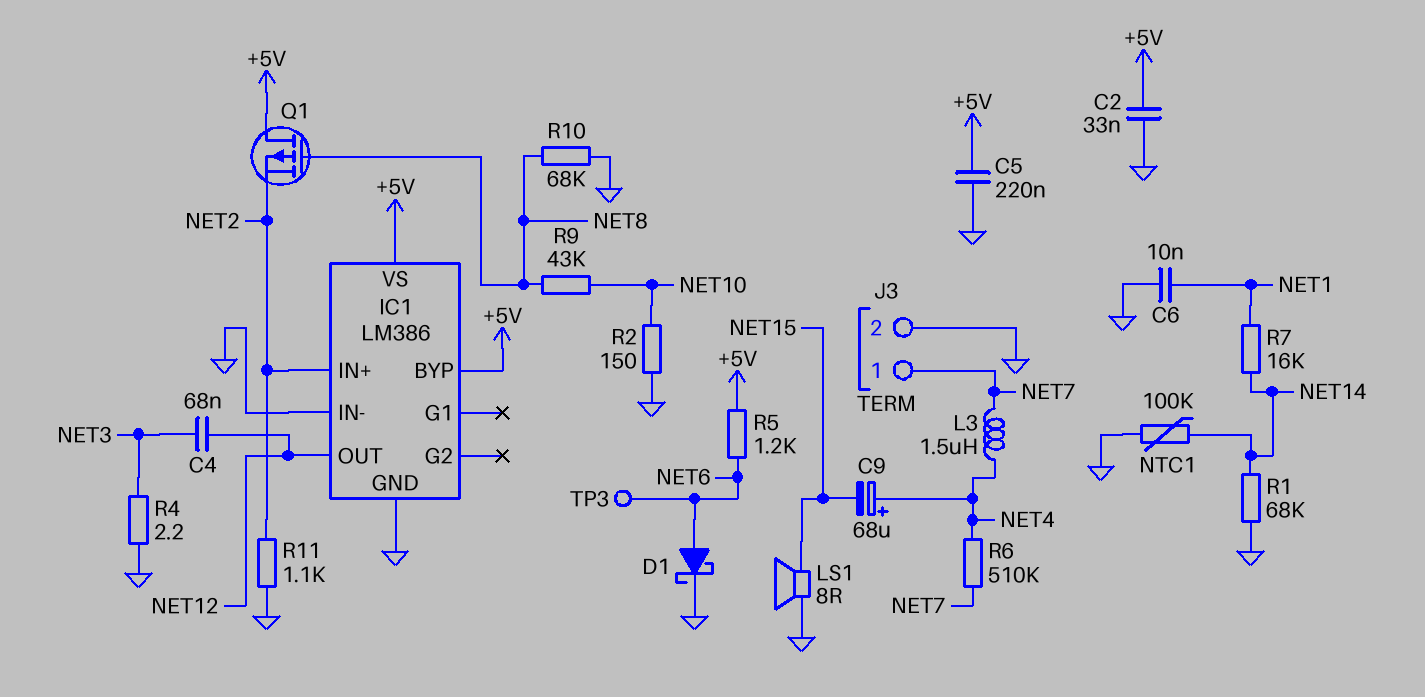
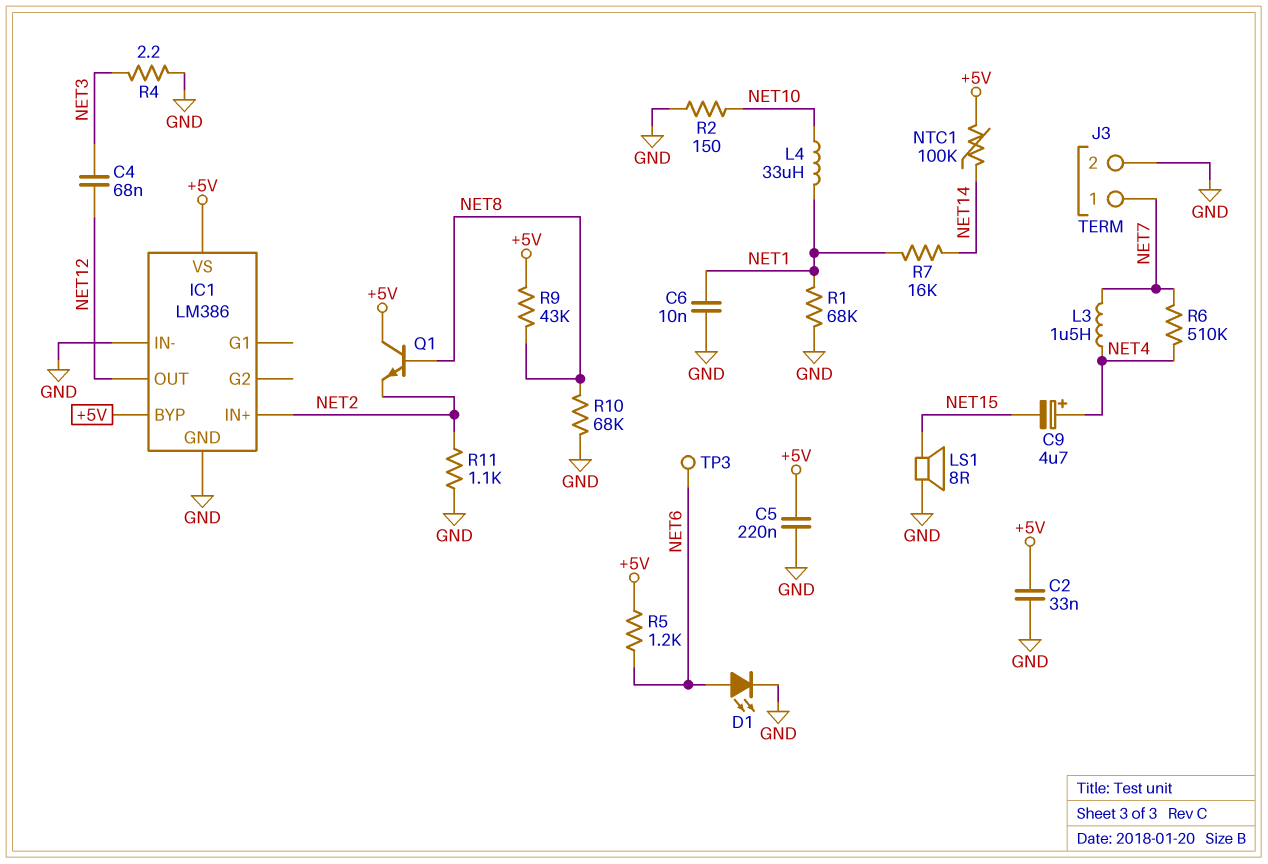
C9: 68uF (plus NET4, minus NET15) -> 4.7uF (plus NET4, minus NET15)
D1: schottky (A NET6, K GND) -> LED (A NET6, K GND)
L4: none -> 33uH (NET1, NET10)
NTC1: 100k (GND, NET14) -> 100k (+5V, NET14)
Q1: PMOS (G NET8, D +5V, S NET2) -> NPN (B NET8, C +5V, E NET2)
R1: 68k (GND, NET14) -> 68k (GND, NET1)
R9: 43k (NET8, NET10) -> 43k (+5V, NET8)

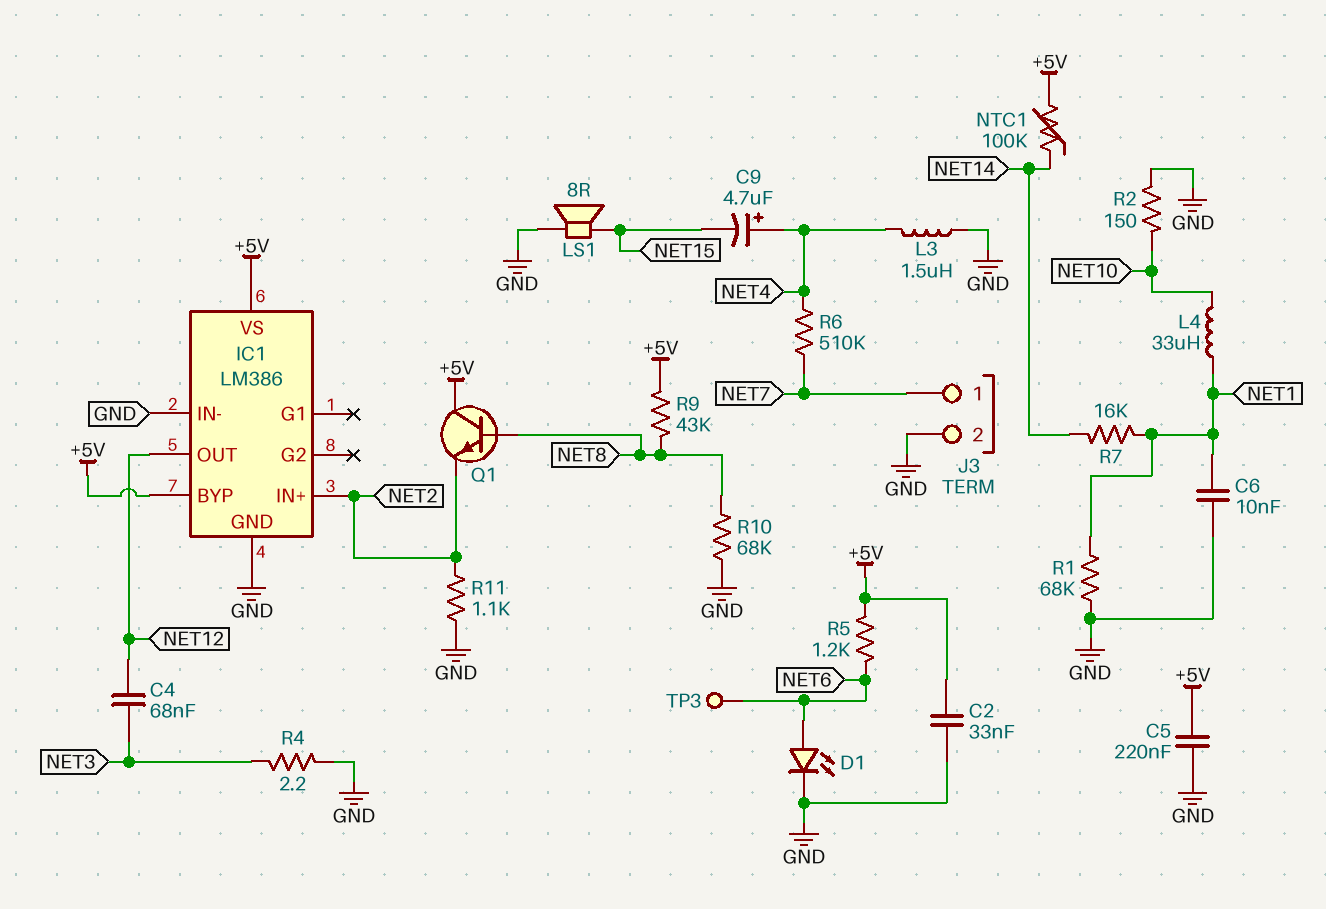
L3: 1.5uH (NET4, NET7) -> 1.5uH (GND, NET4)

